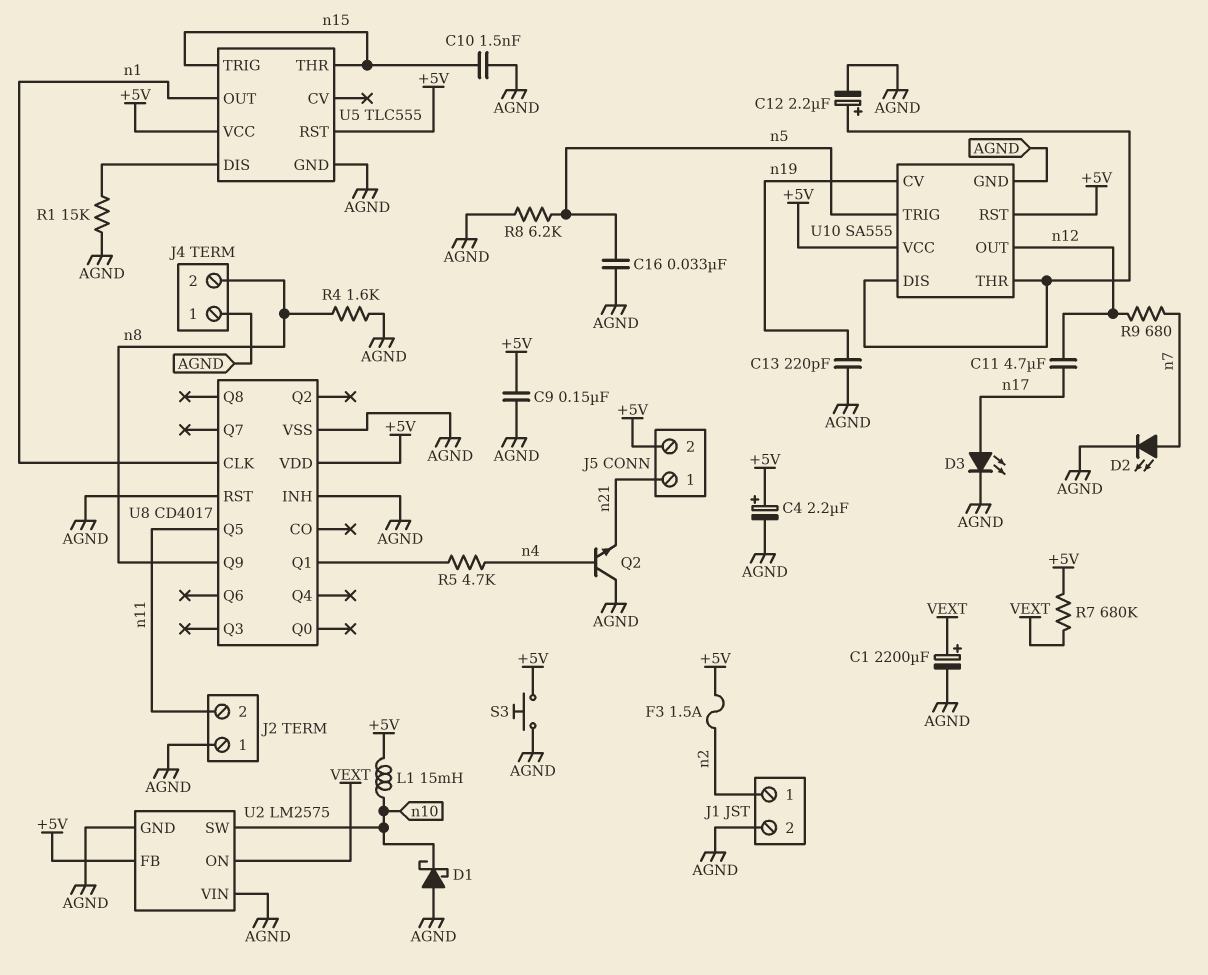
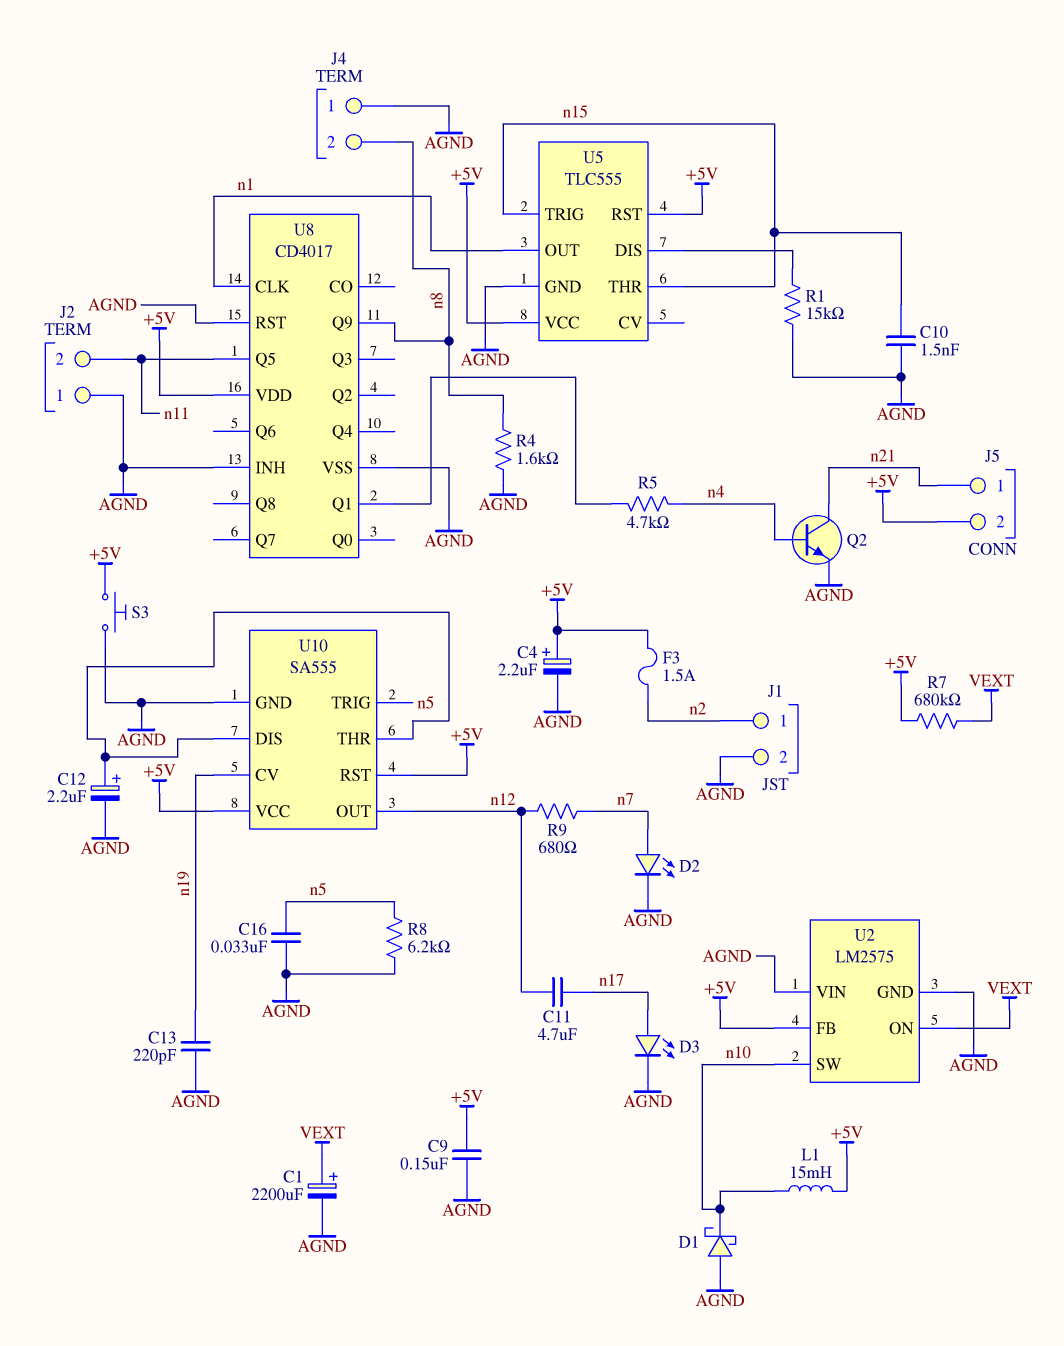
Q2: NPN (B n4, C AGND, E n21) -> NPN (B n4, C n21, E AGND)

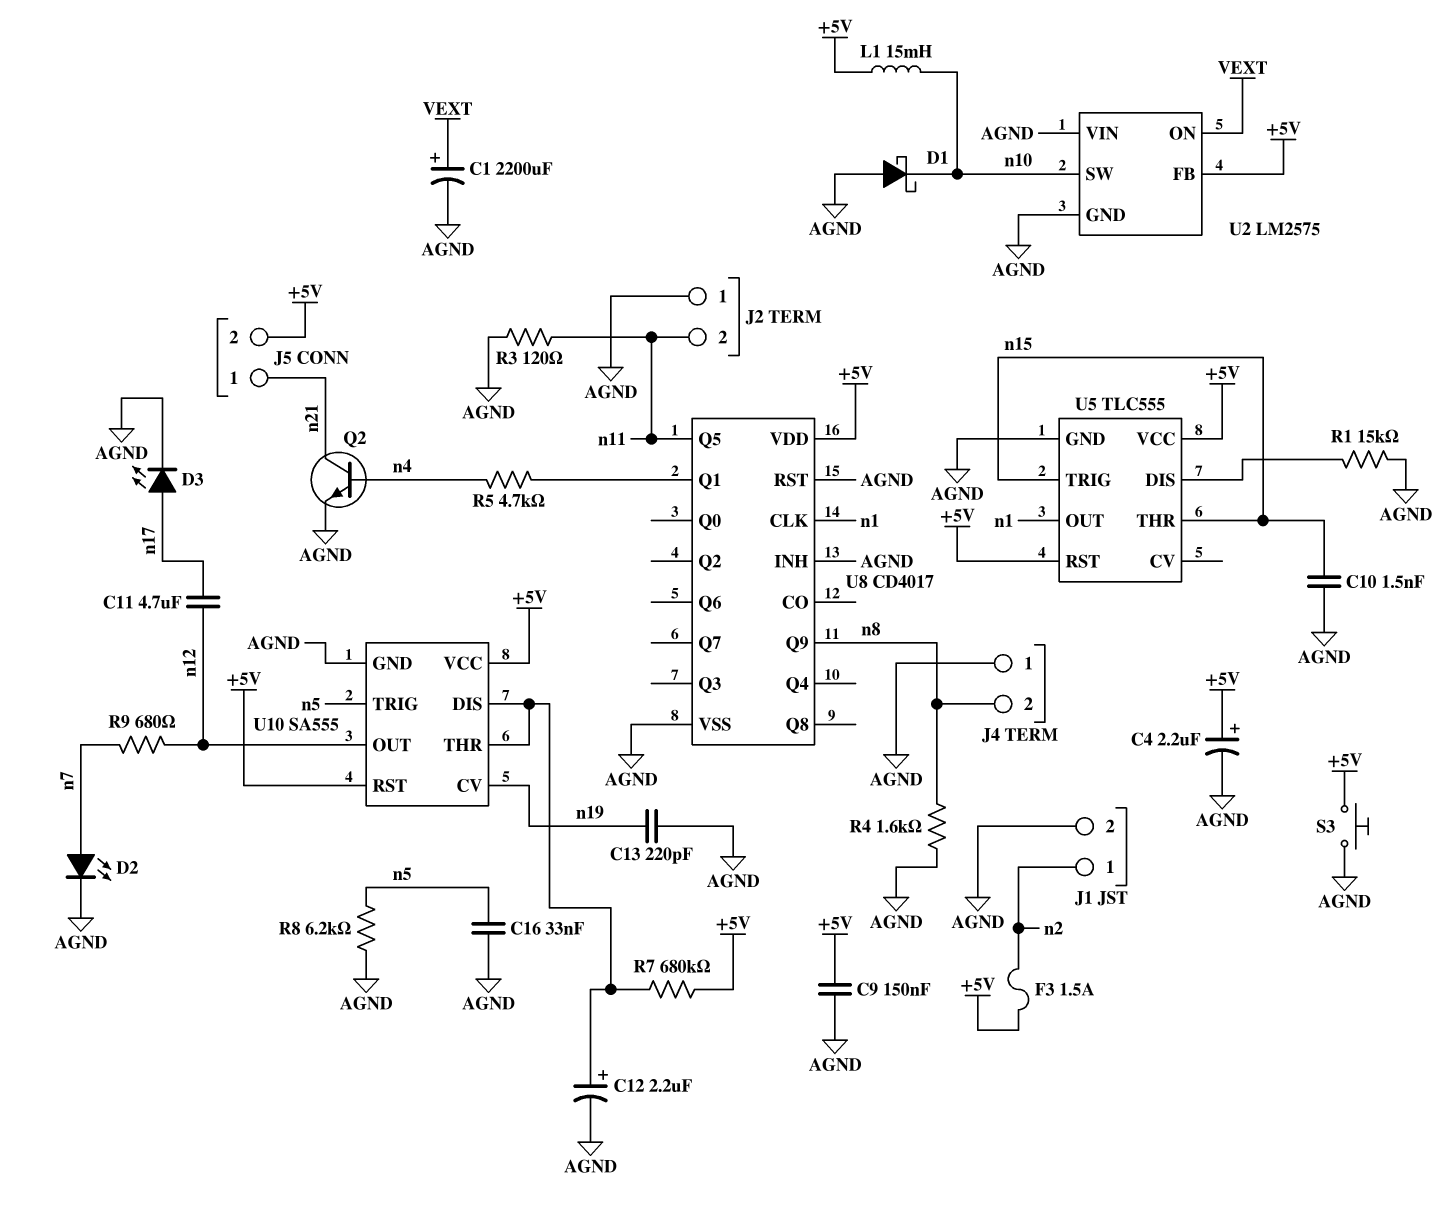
R3: none -> 120 (AGND, n11)
R7: 680k (+5V, VEXT) -> 680k (+5V, U10/DIS)

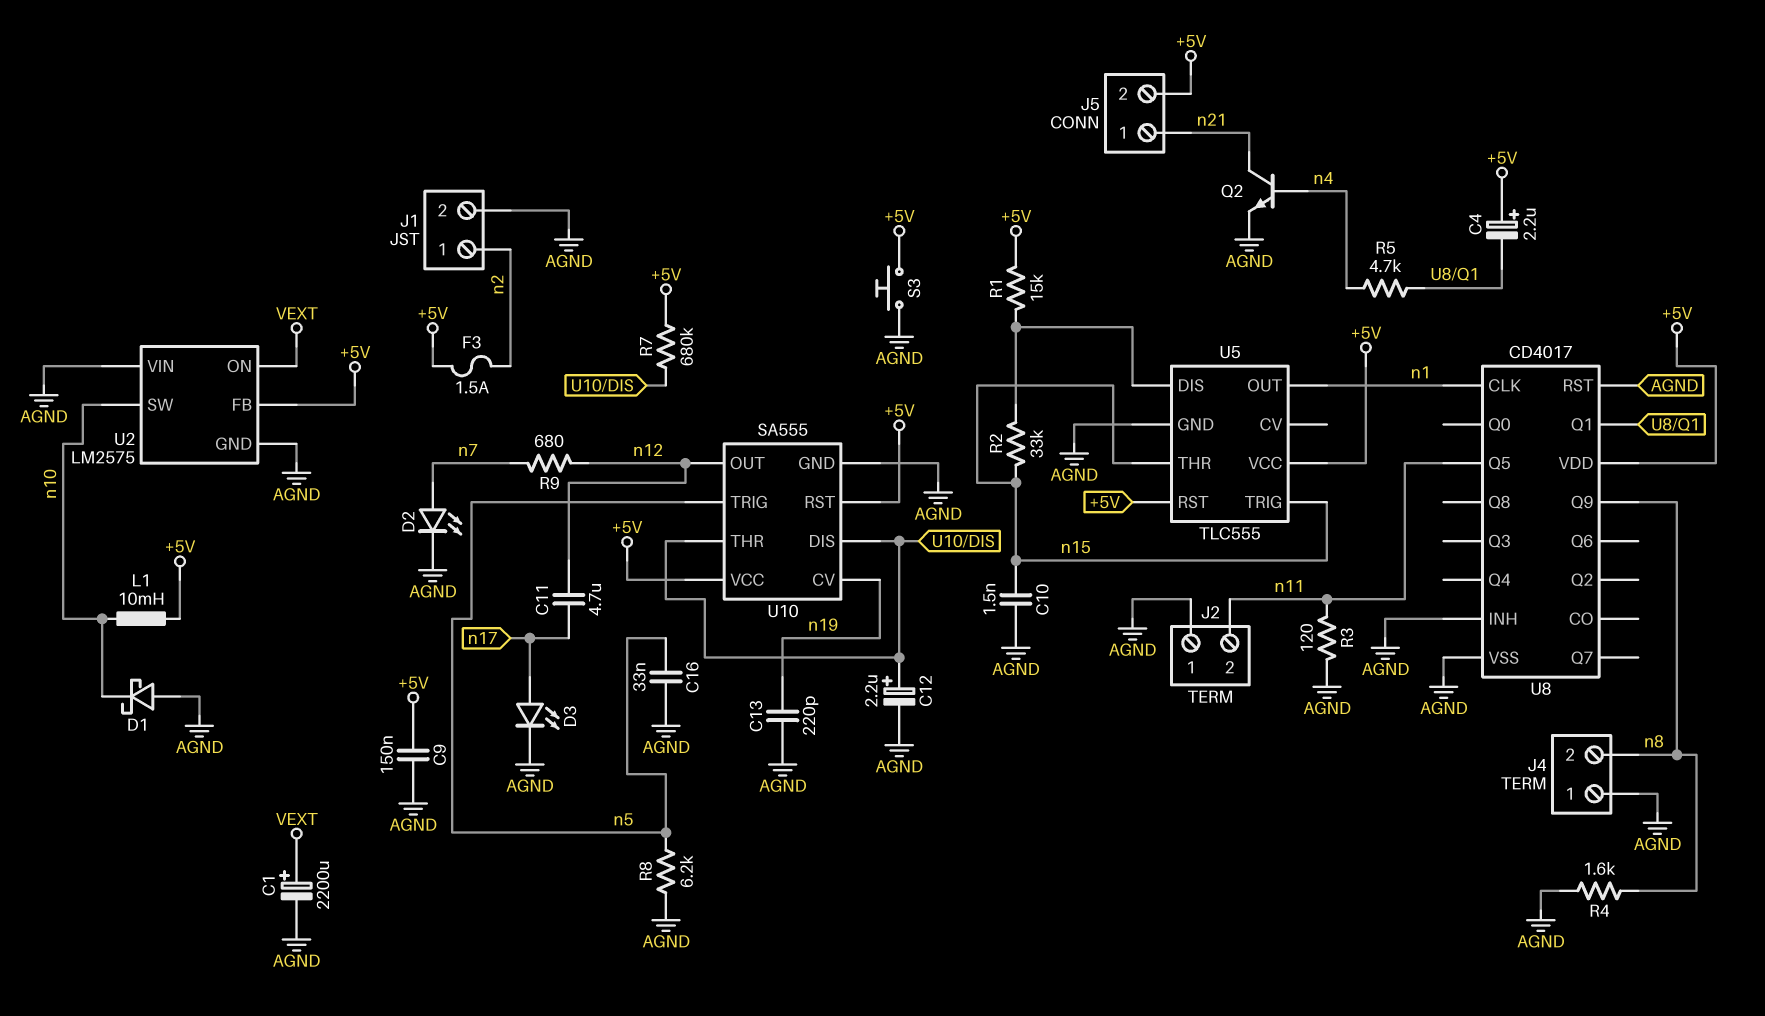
C4: 2.2uF (plus +5V, minus AGND) -> 2.2uF (plus +5V, minus U8/Q1)
L1: 15mH (+5V, n10) -> 10mH (+5V, n10)
R1: 15k (AGND, U5/DIS) -> 15k (+5V, U5/DIS)
R2: none -> 33k (U5/DIS, n15)

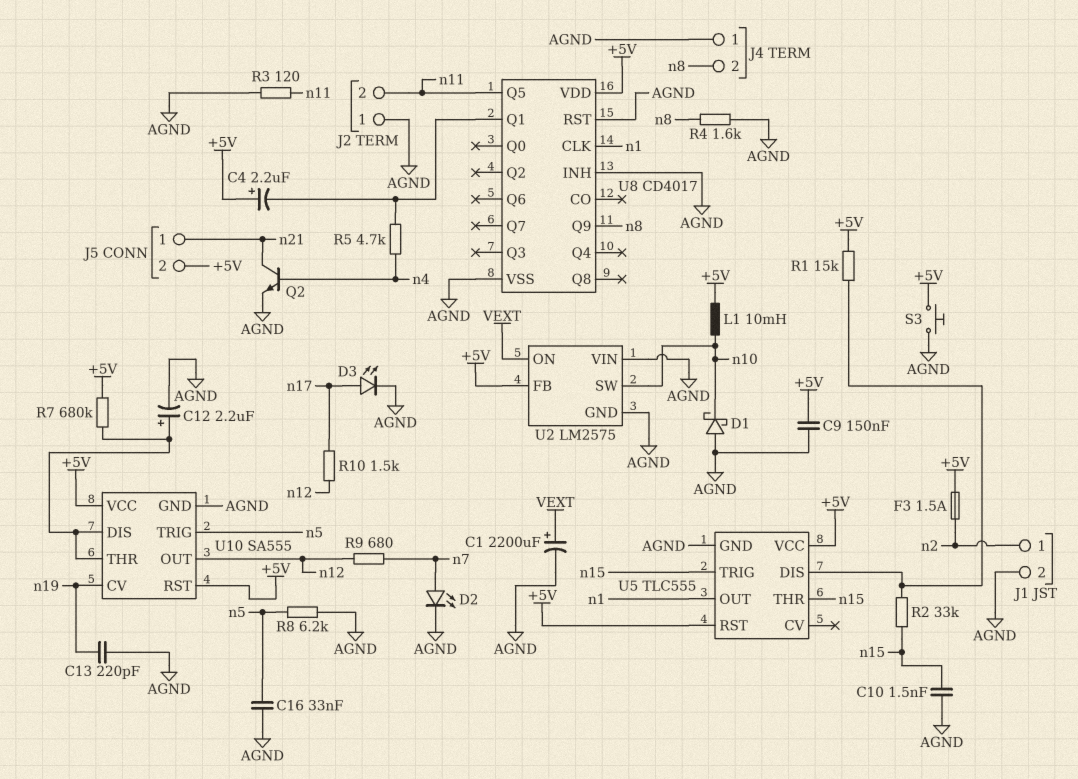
C11: 4.7uF (n12, n17) -> none
R10: none -> 1.5k (n12, n17)

